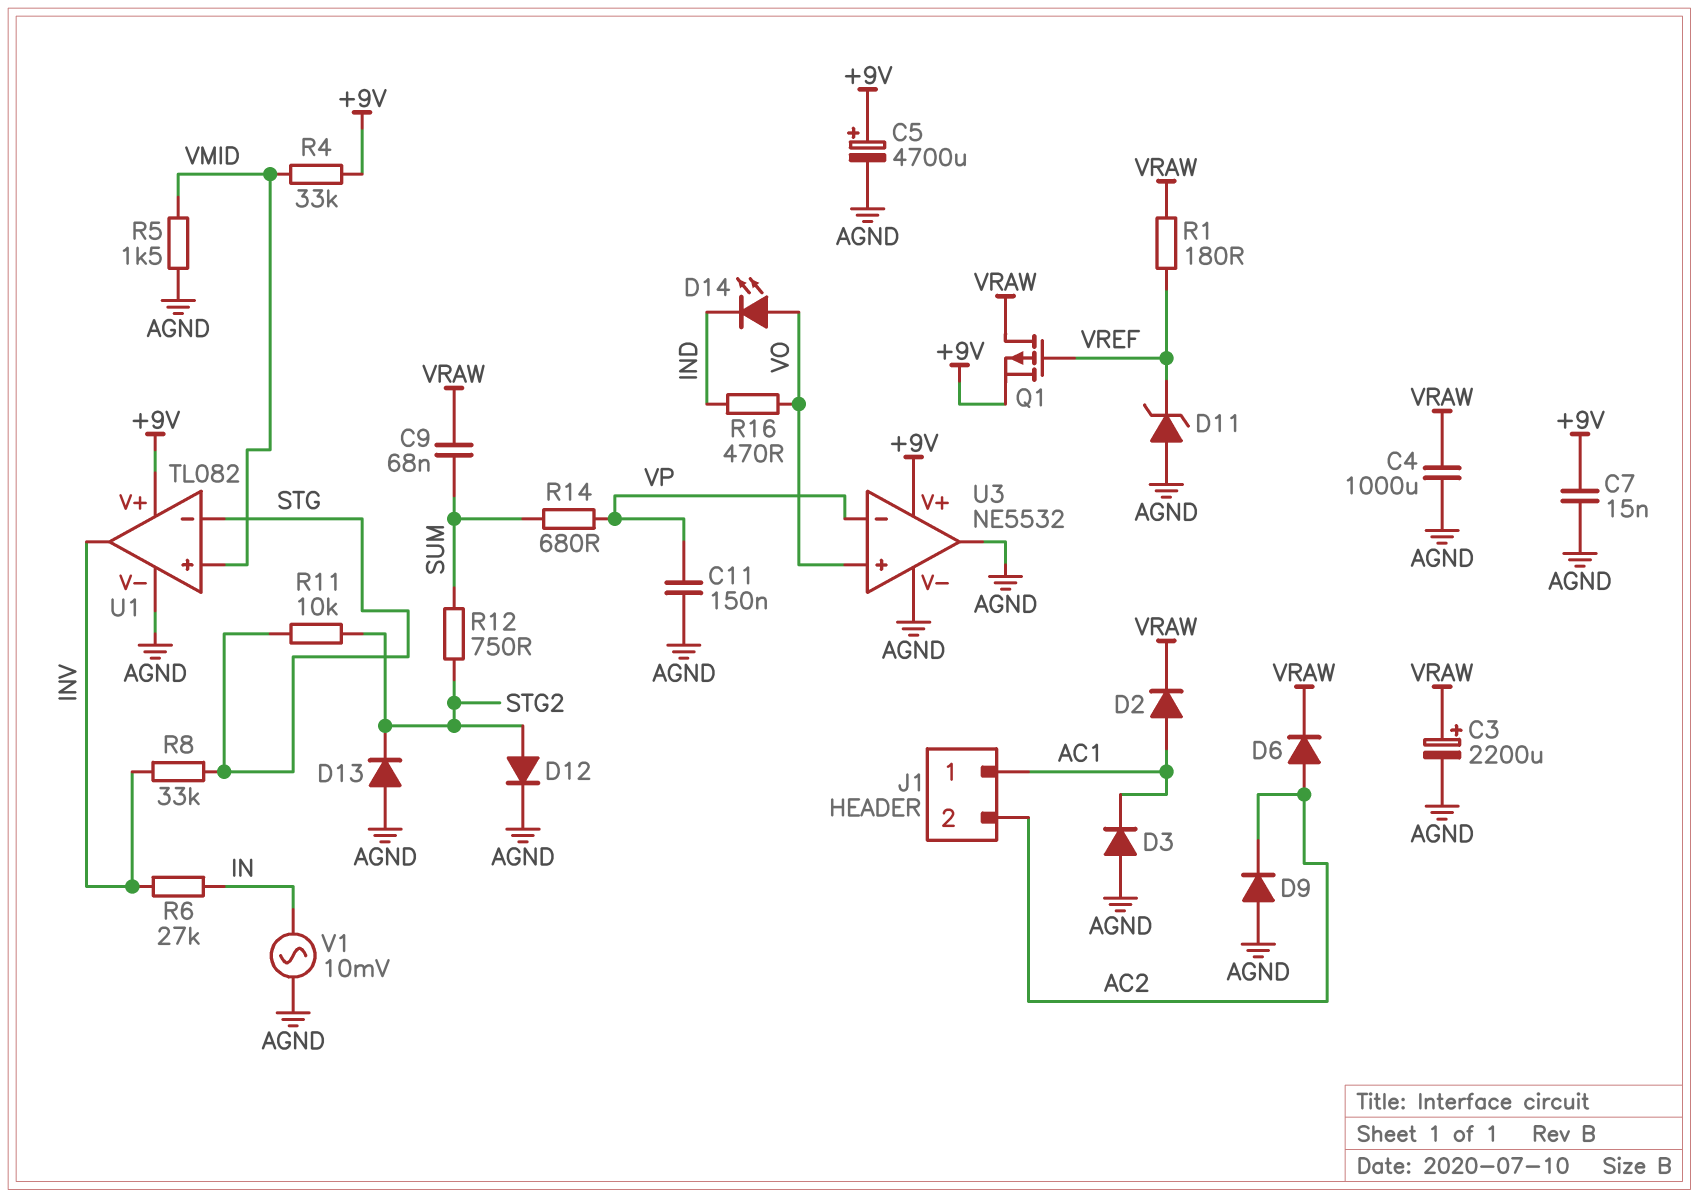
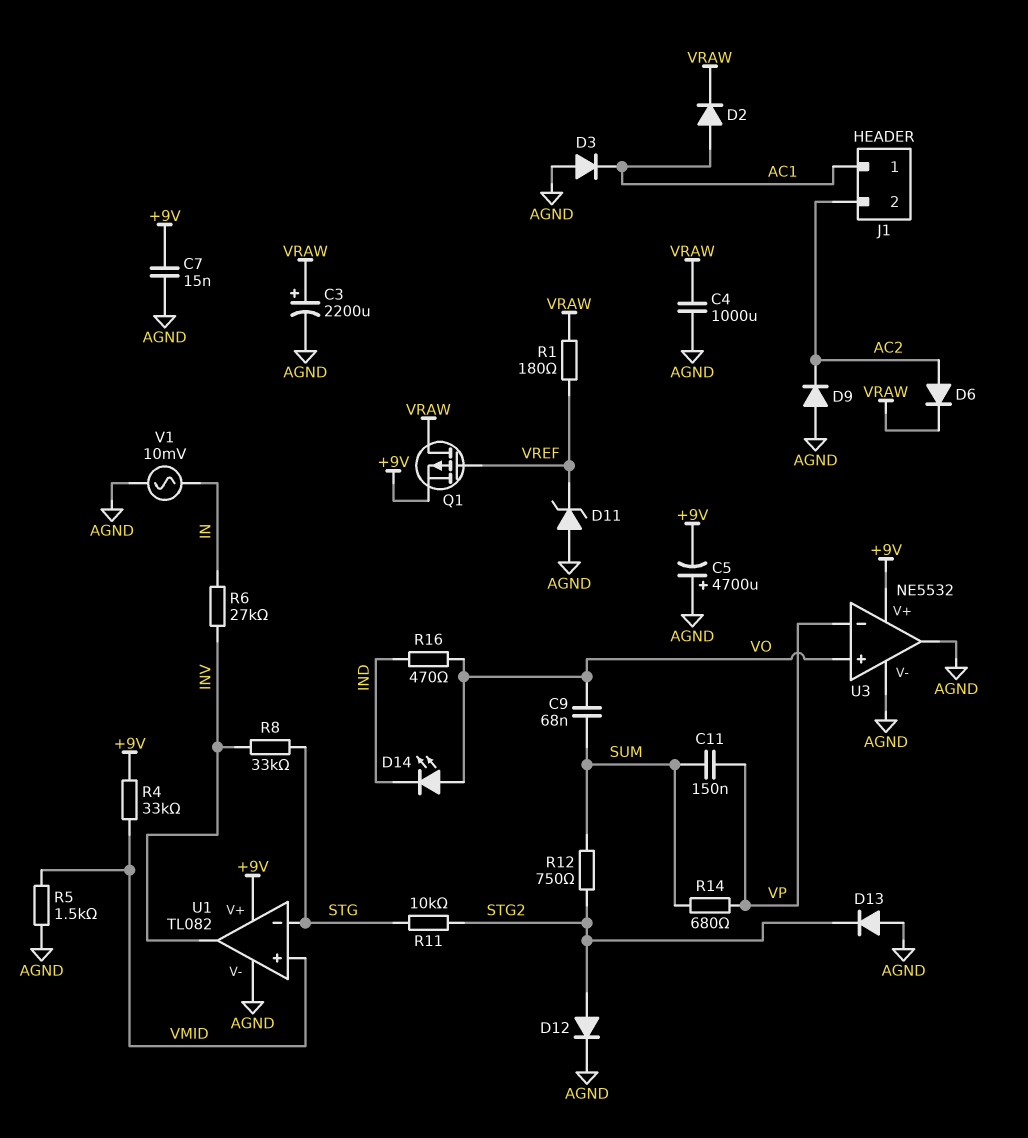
C5: 4700uF (plus +9V, minus AGND) -> 4700uF (plus AGND, minus +9V)
C9: 68nF (SUM, VRAW) -> 68nF (SUM, VO)
C11: 150nF (AGND, VP) -> 150nF (SUM, VP)

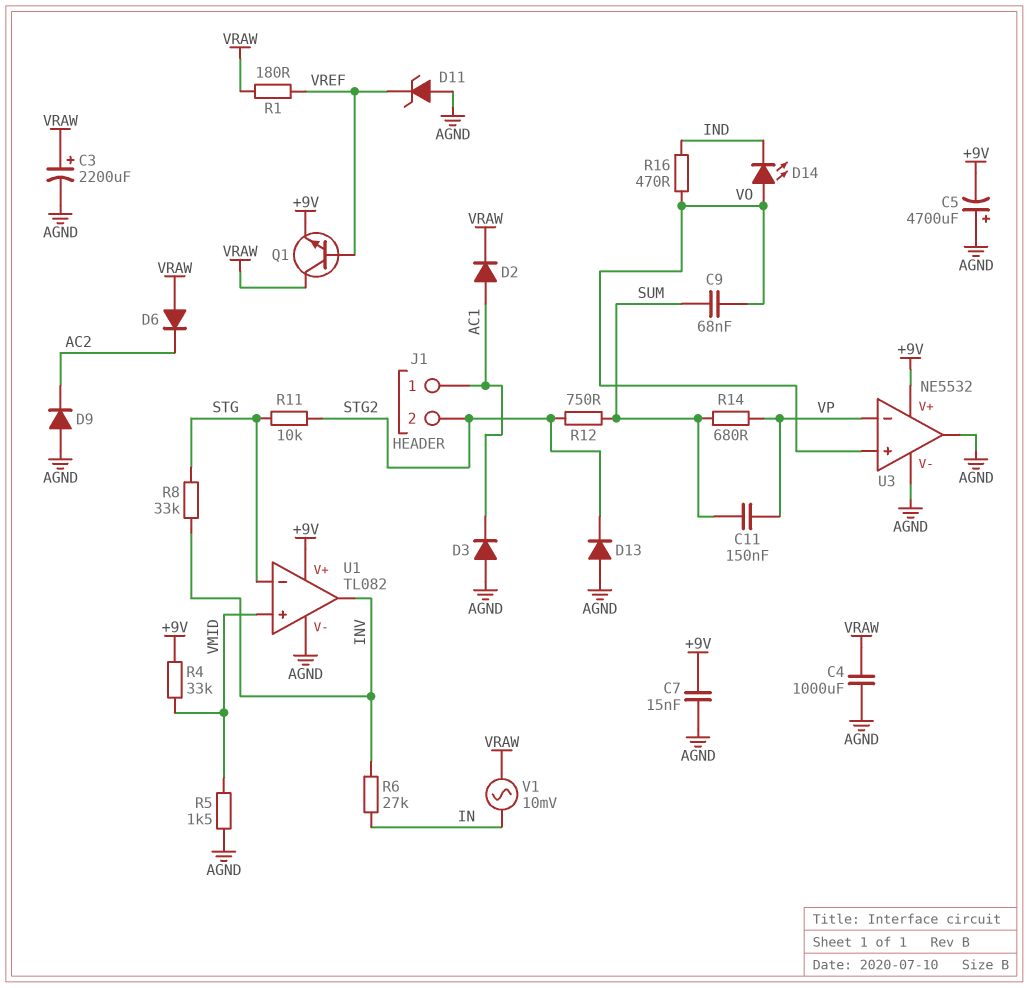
D6: diode (A AC2, K VRAW) -> diode (A VRAW, K AC2)
D12: diode (A STG2, K AGND) -> none
J1 pin 2: AC2 -> STG2
Q1: PMOS (G VREF, D VRAW, S +9V) -> NPN (B VREF, C VRAW, E +9V)
V1: AC 10mV (AGND, IN) -> AC 10mV (IN, VRAW)

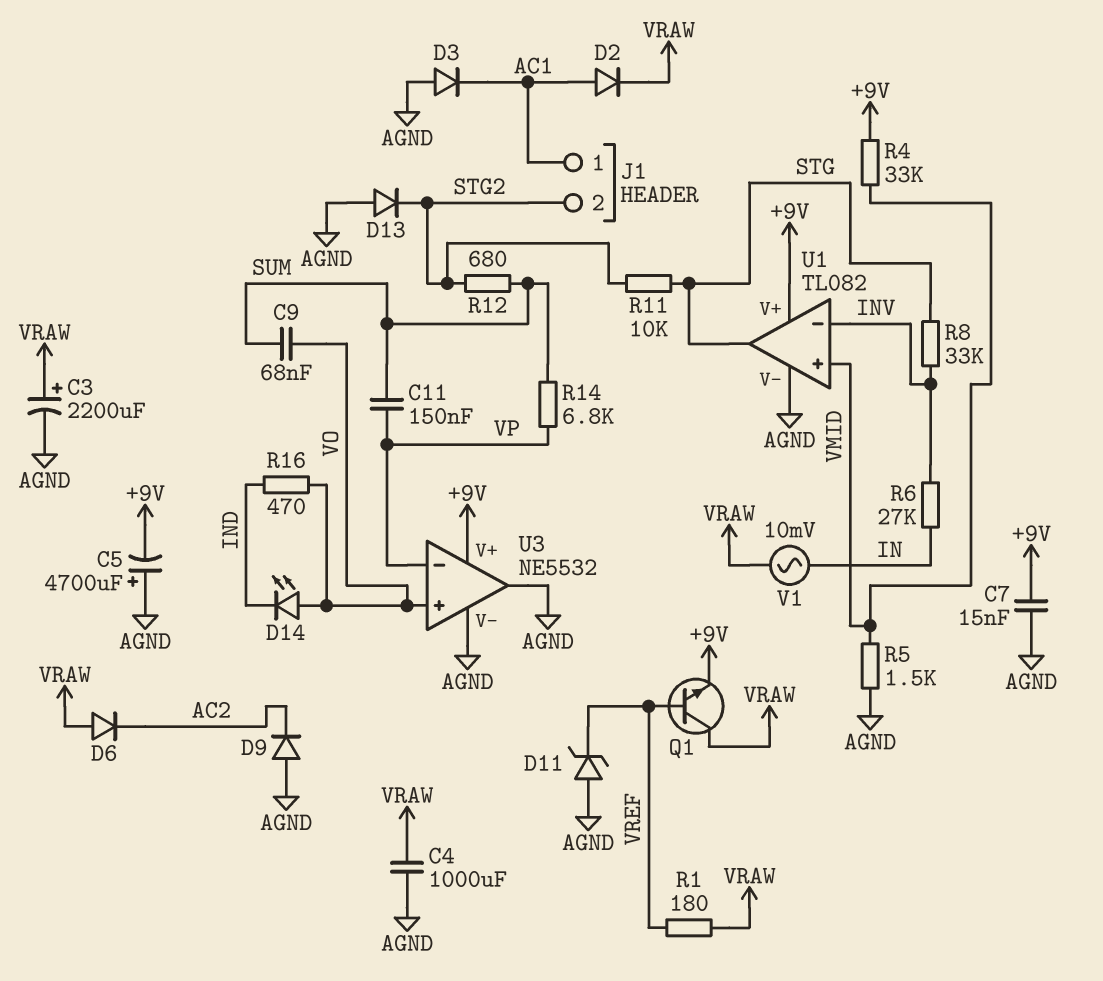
R12: 750 (STG2, SUM) -> 680 (STG2, SUM)
R14: 680 (SUM, VP) -> 6.8k (SUM, VP)
U1 pin in-: STG -> INV
U1 pin out: INV -> STG

